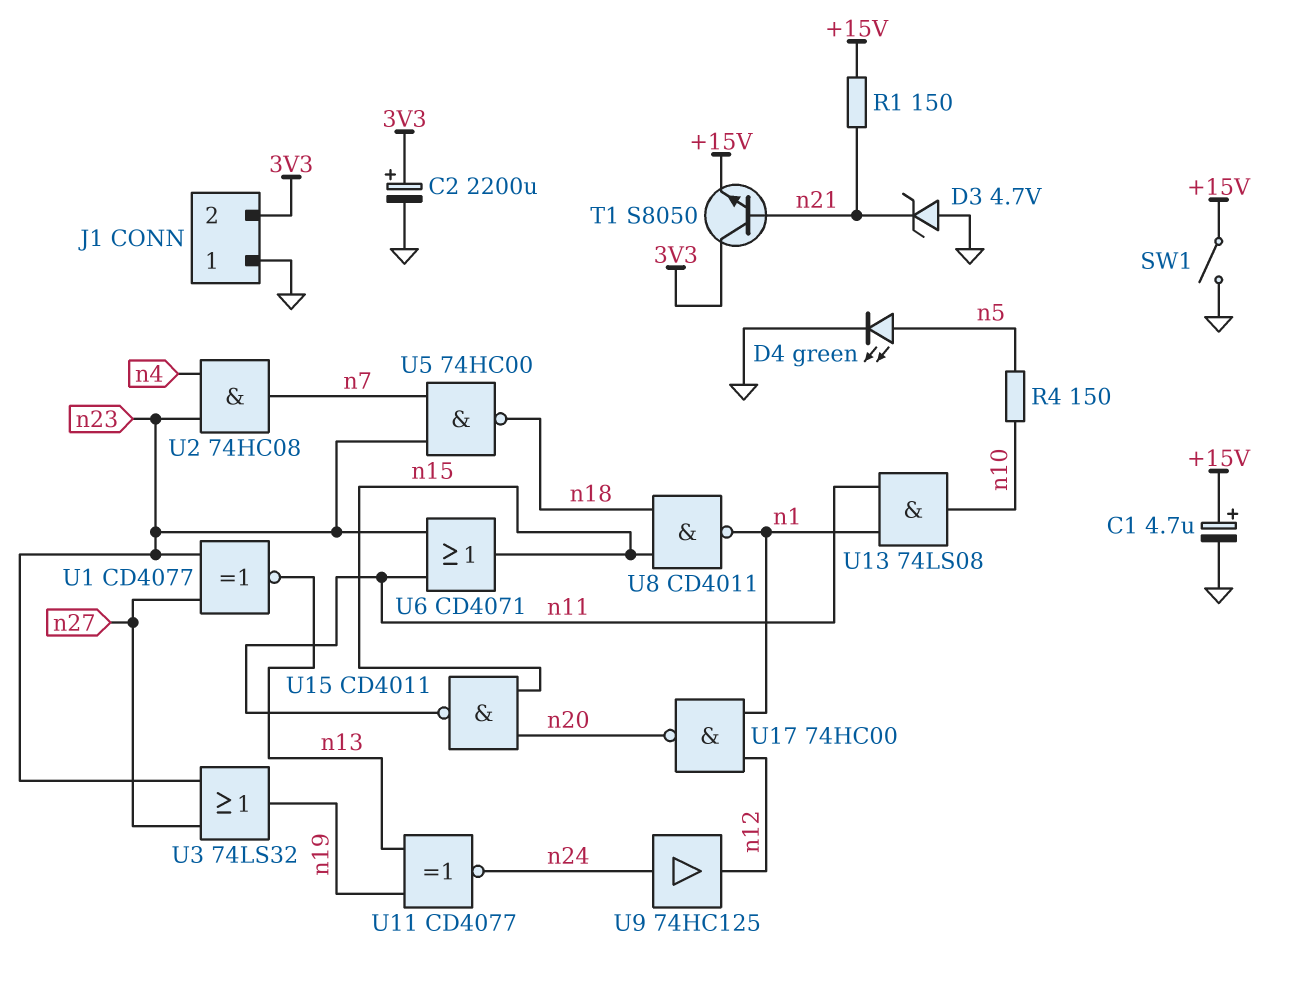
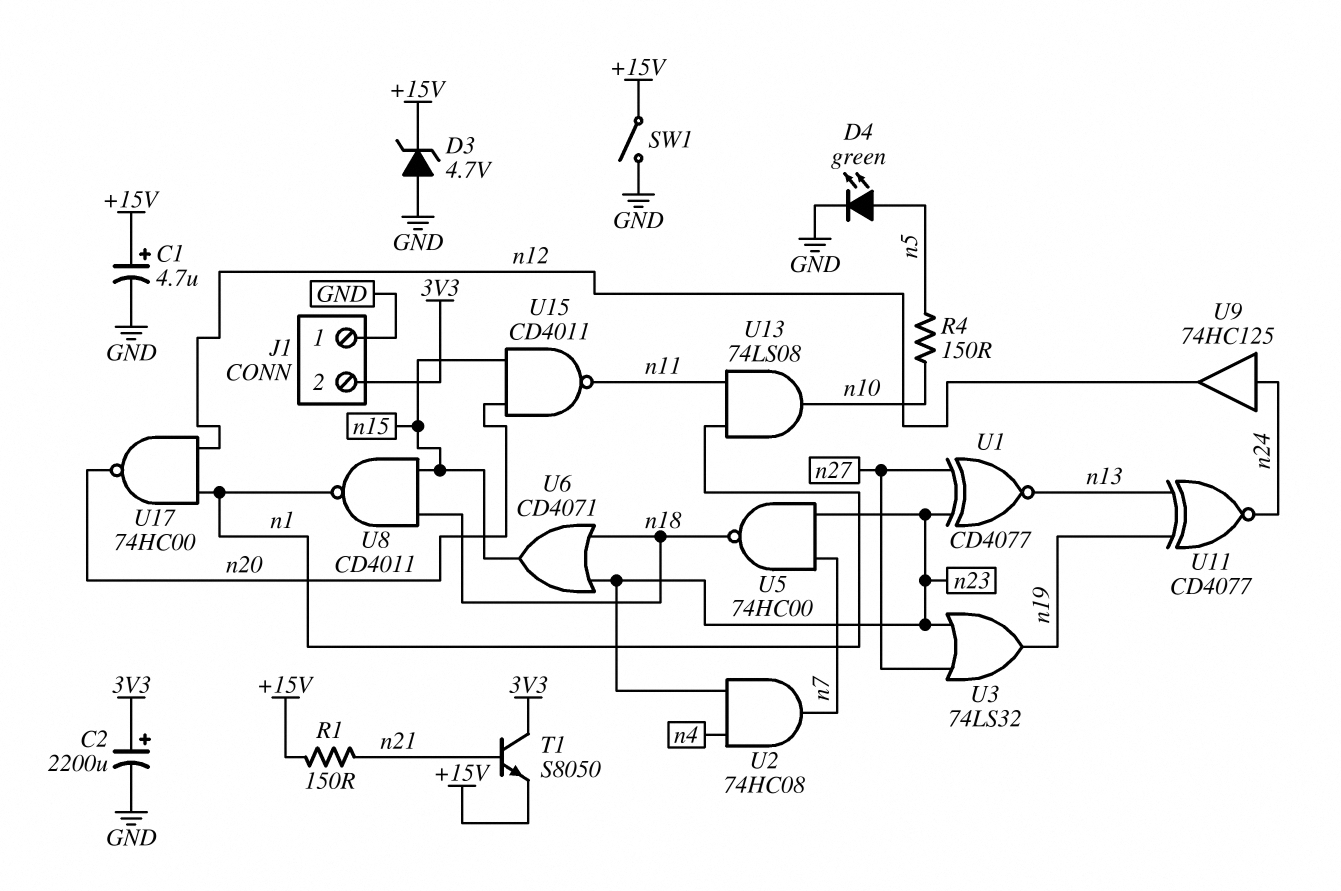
D3: zener 4.7V (A GND, K n21) -> zener 4.7V (A GND, K +15V)
U6: OR CD4071 (in n11, in n23, out n15) -> OR CD4071 (in n18, in n23, out n15)

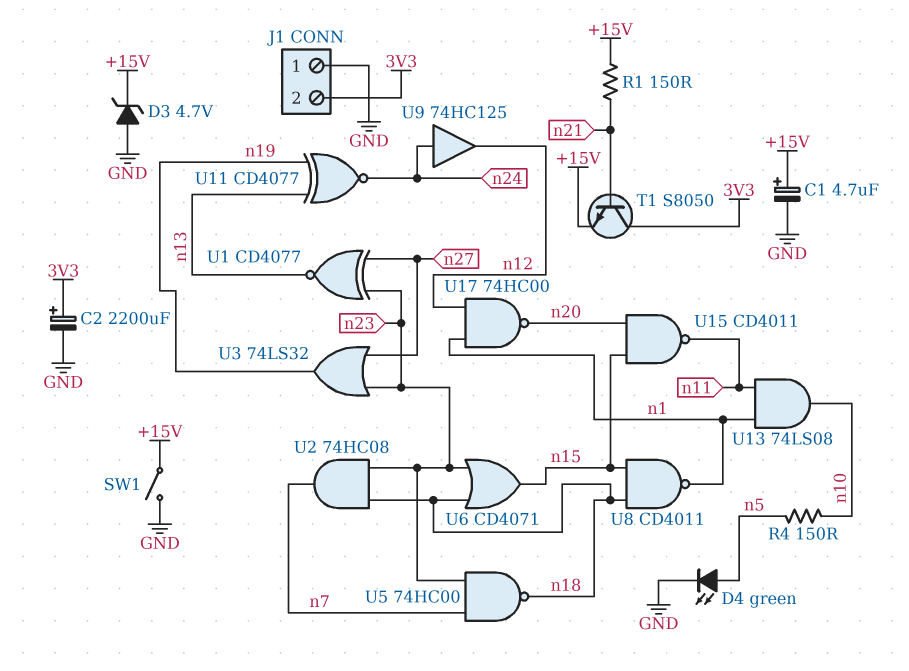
U2: AND 74HC08 (in n4, in n23, out n7) -> AND 74HC08 (in n18, in n23, out n7)

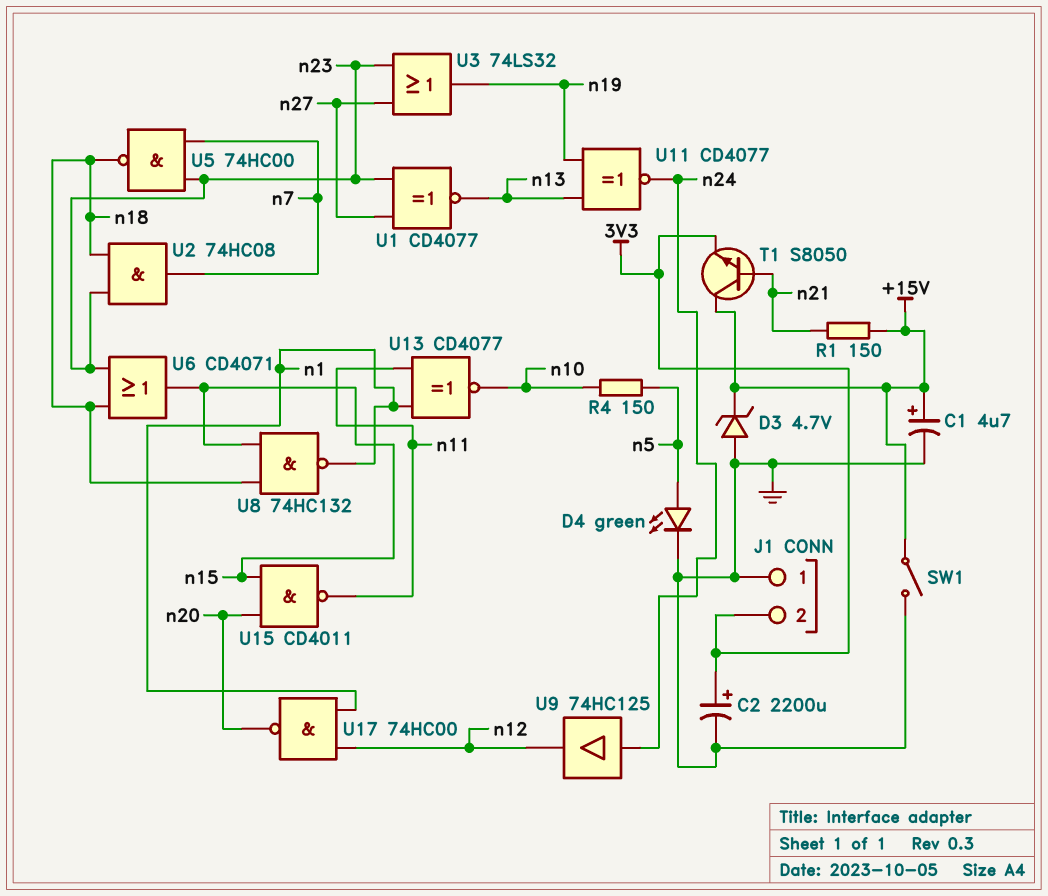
T1: NPN S8050 (B n21, C 3V3, E +15V) -> NPN S8050 (B n21, C +15V, E 3V3)
U8: NAND CD4011 (in n15, in n18, out n1) -> NAND 74HC132 (in n15, in n18, out n1)
U13: AND 74LS08 (in n1, in n11, out n10) -> XNOR CD4077 (in n1, in n11, out n10)

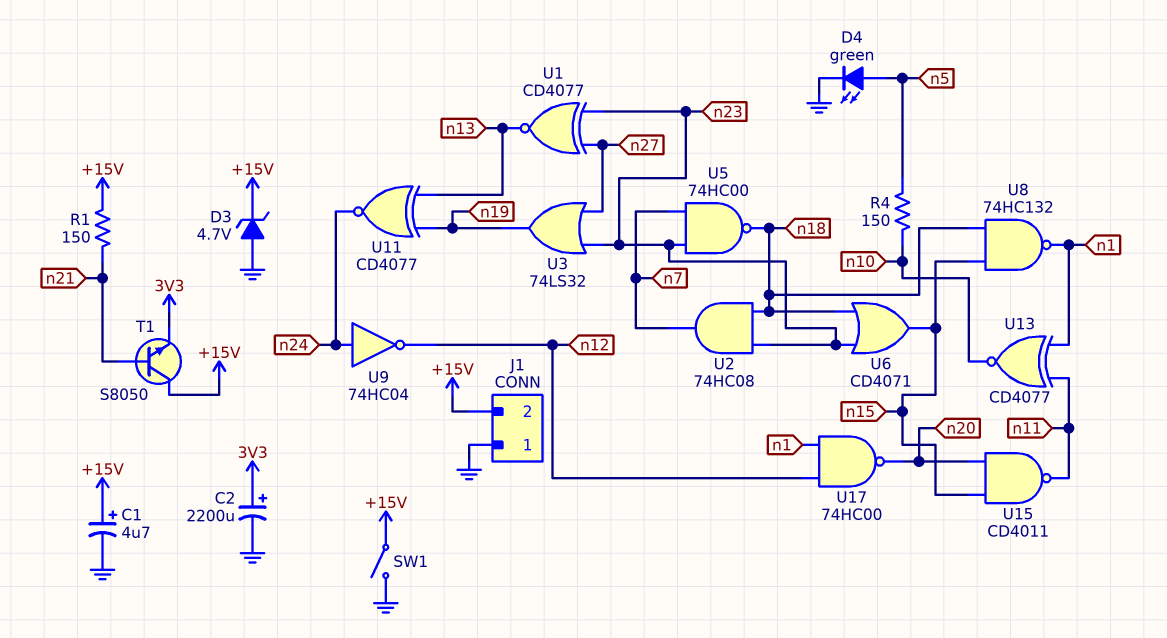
J1 pin 2: 3V3 -> +15V
U9: buffer 74HC125 (in n24, out n12) -> NOT 74HC04 (in n24, out n12)

